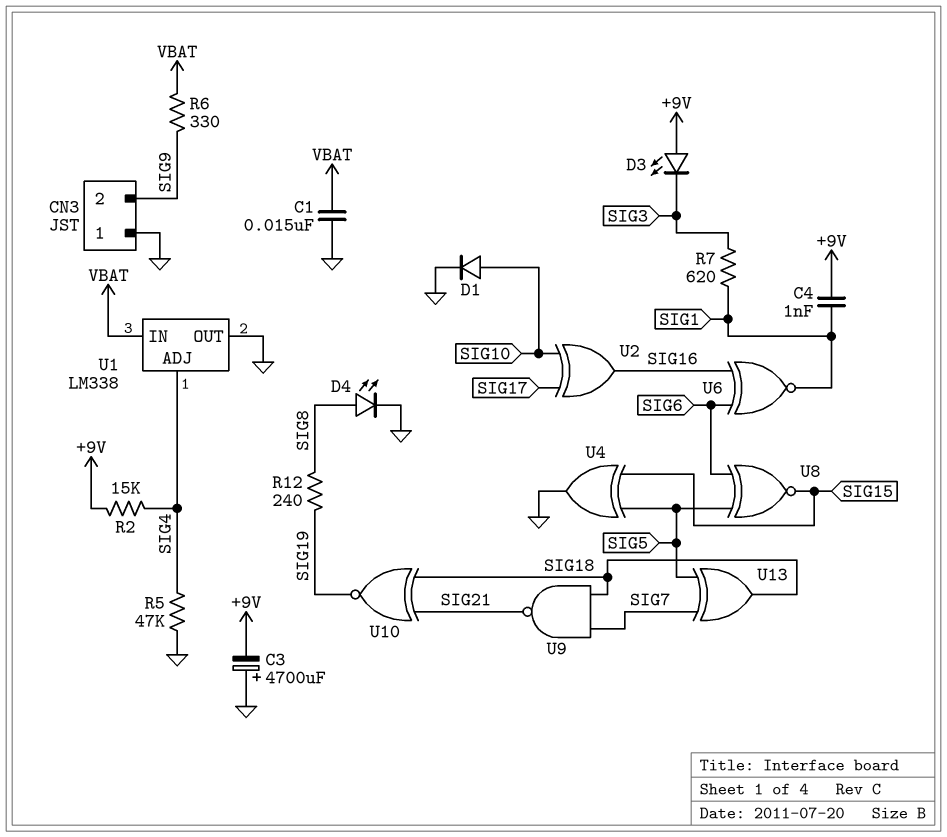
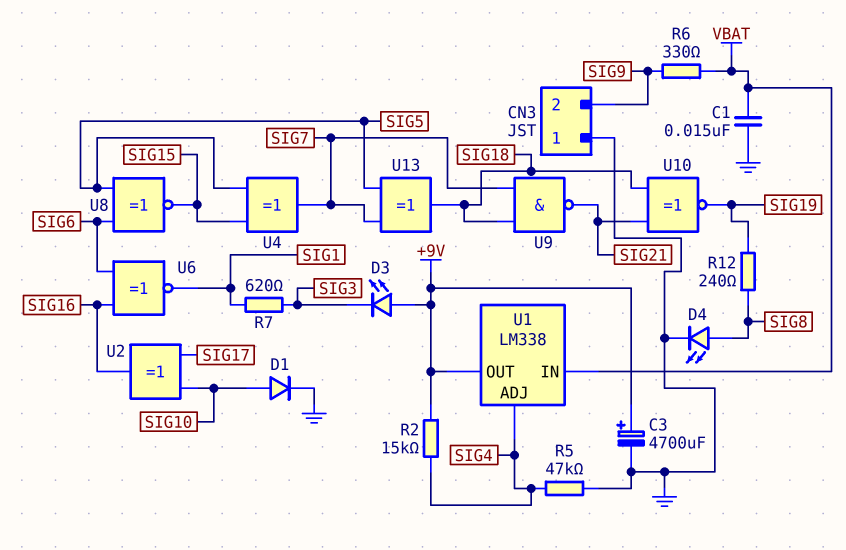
C3: 4700uF (plus GND, minus +9V) -> 4700uF (plus +9V, minus GND)
C4: 1nF (+9V, SIG1) -> none
U1 pin OUT: GND -> +9V
U4: XOR (in SIG5, in SIG15, out GND) -> XOR (in SIG5, in SIG15, out SIG7)

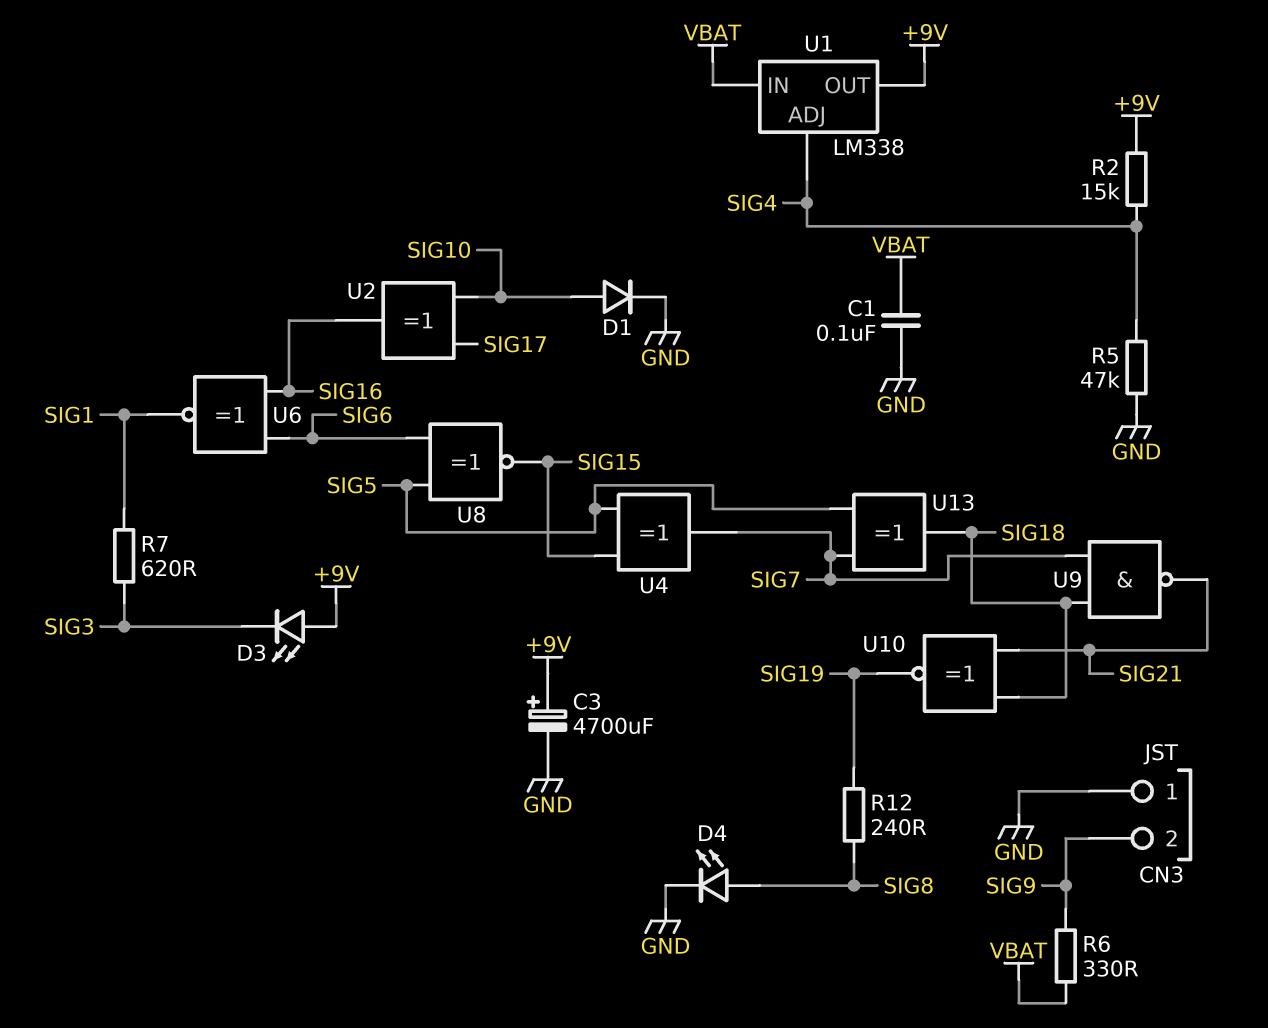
C1: 15nF (GND, VBAT) -> 100nF (GND, VBAT)

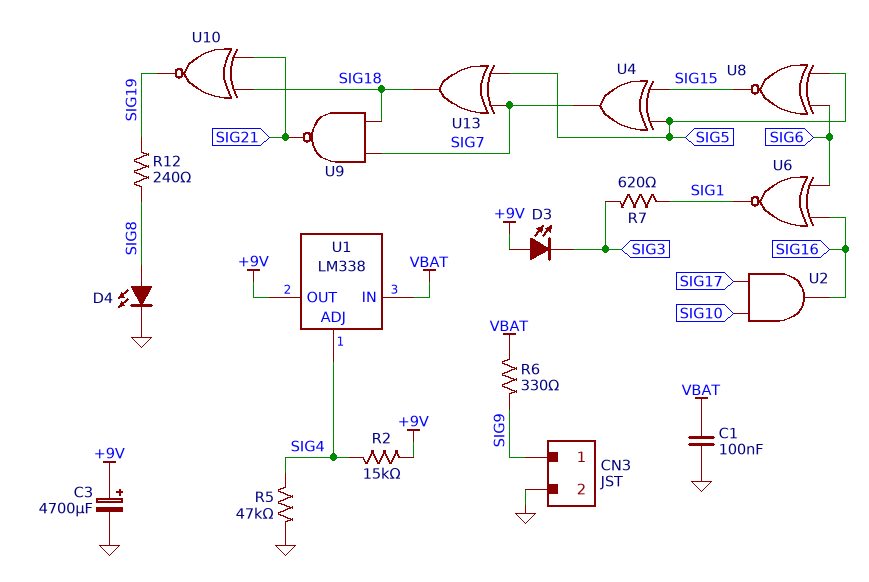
CN3 pin 1: GND -> SIG9
CN3 pin 2: SIG9 -> GND
D1: diode (A SIG10, K GND) -> none
U2: XOR (in SIG10, in SIG17, out SIG16) -> AND (in SIG10, in SIG17, out SIG16)

